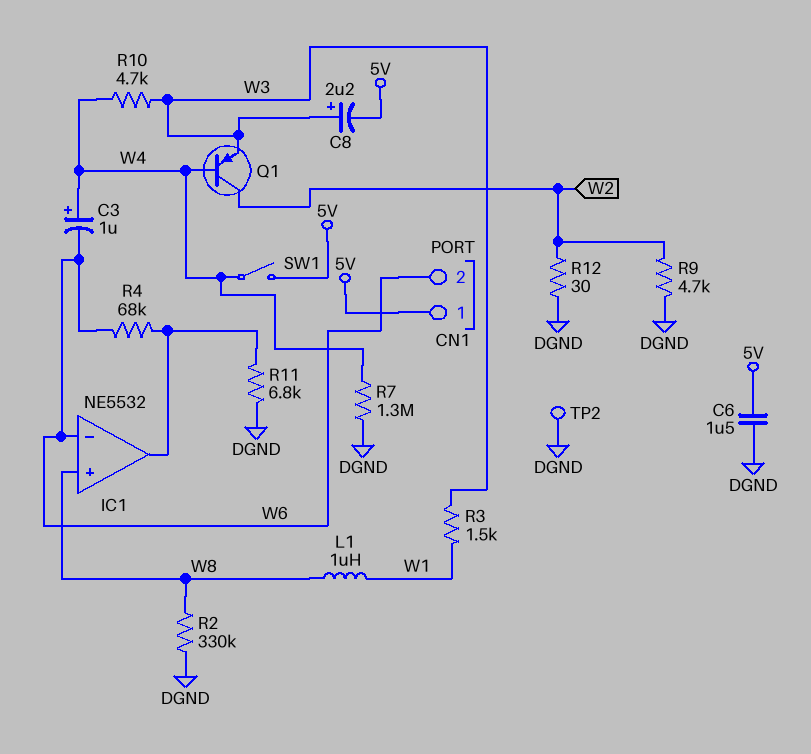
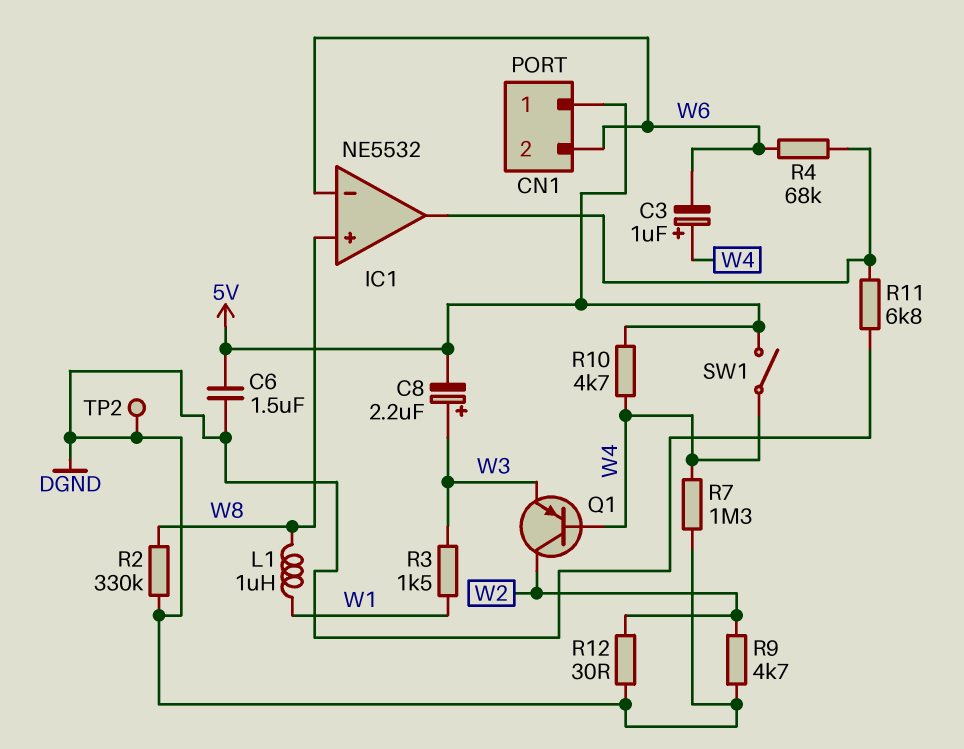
R10: 4.7k (W3, W4) -> 4.7k (5V, W4)

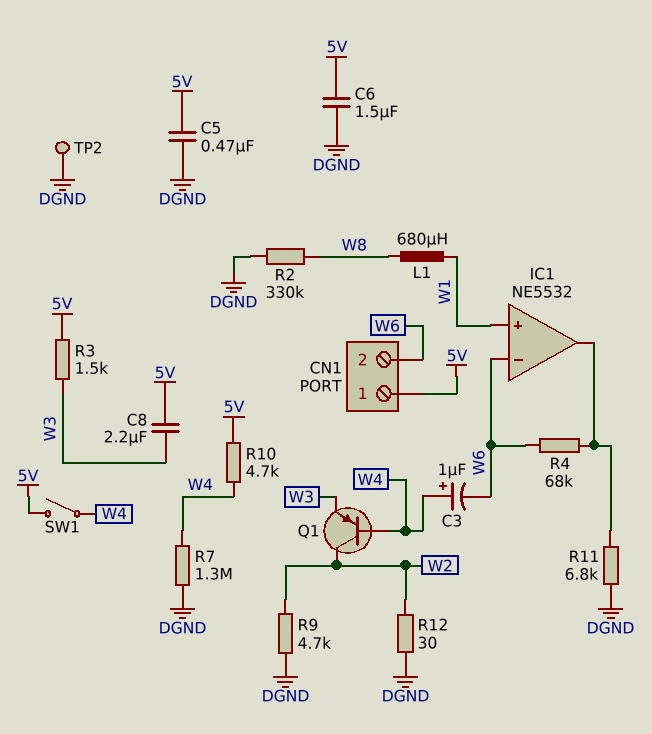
C5: none -> 470nF (5V, DGND)
C8: 2.2uF (plus W3, minus 5V) -> 2.2uF (5V, W3)
IC1 pin in+: W8 -> W1
L1: 1uH (W1, W8) -> 680uH (W1, W8)
R3: 1.5k (W1, W3) -> 1.5k (5V, W3)

